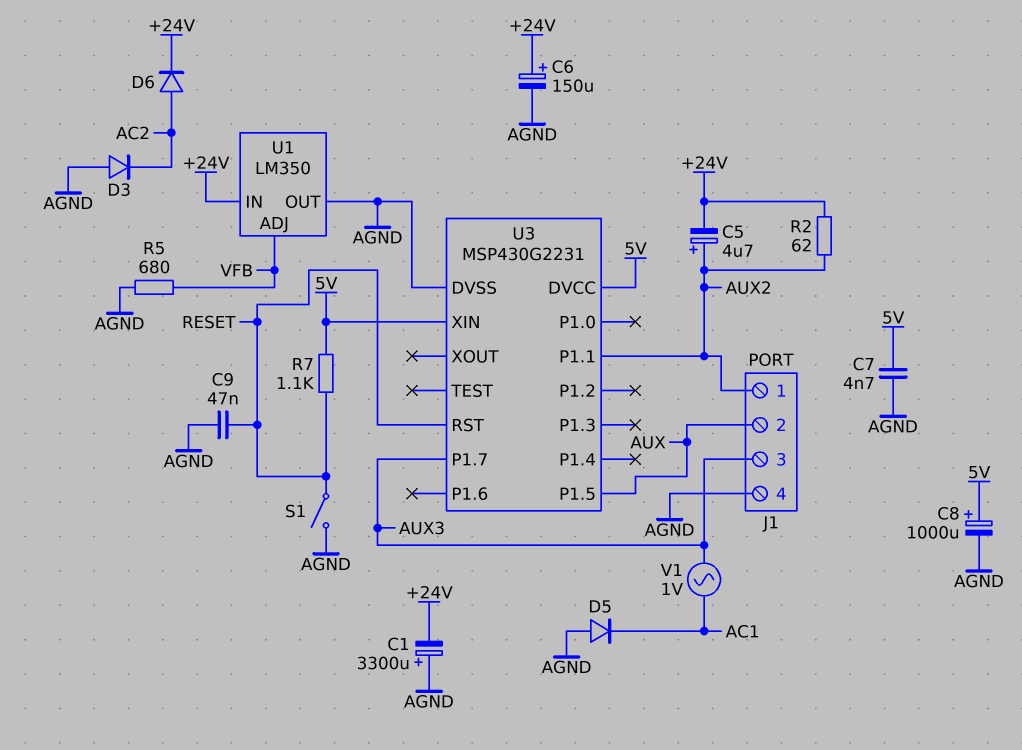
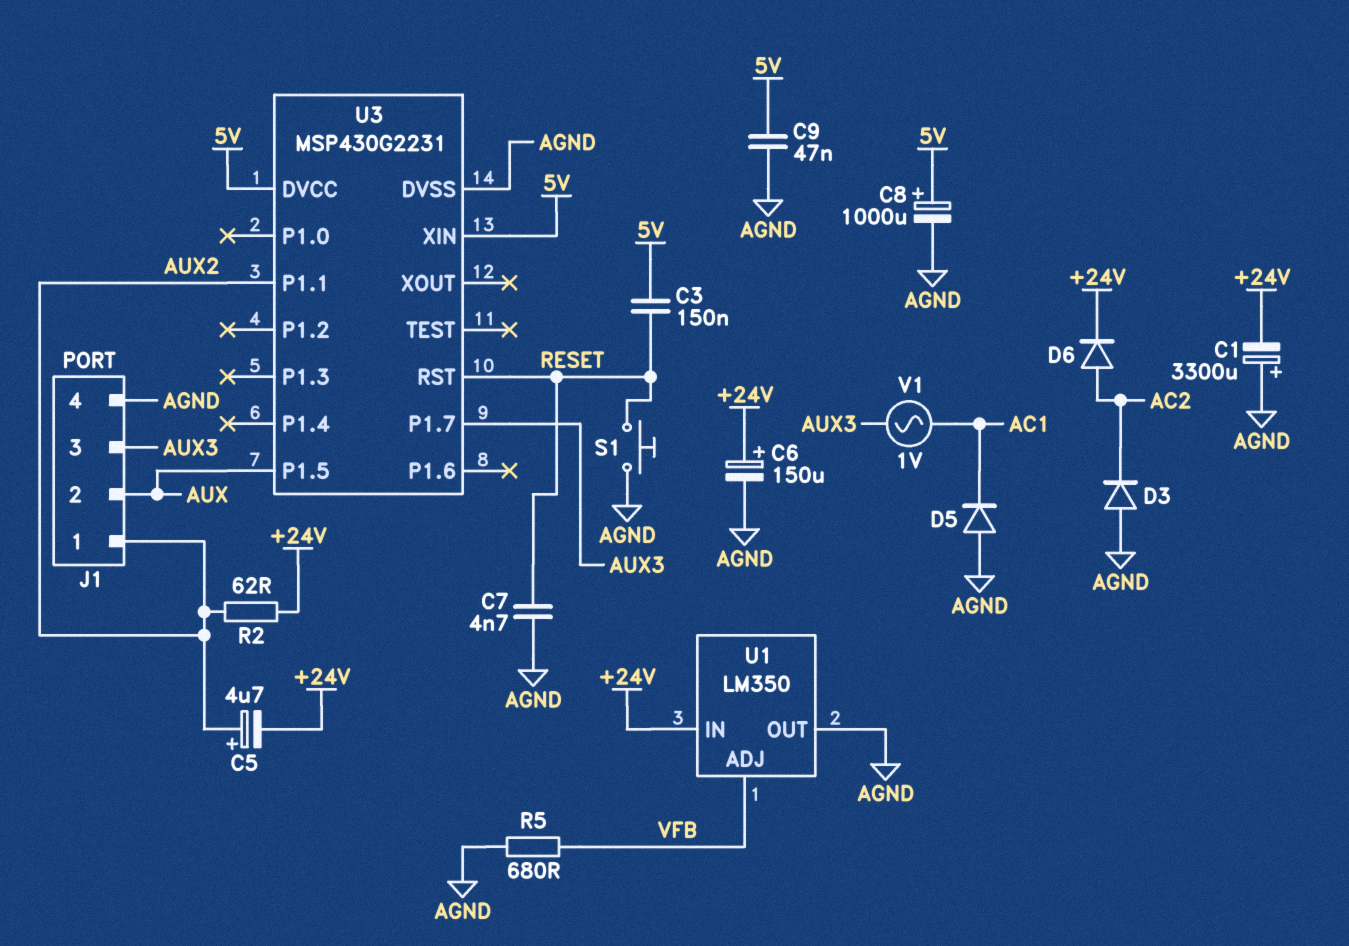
C3: none -> 150nF (5V, RESET)
C7: 4.7nF (5V, AGND) -> 4.7nF (AGND, RESET)
C9: 47nF (AGND, RESET) -> 47nF (5V, AGND)
R7: 1.1k (5V, RESET) -> none
S1: switch (AGND, RESET) -> button (AGND, RESET)

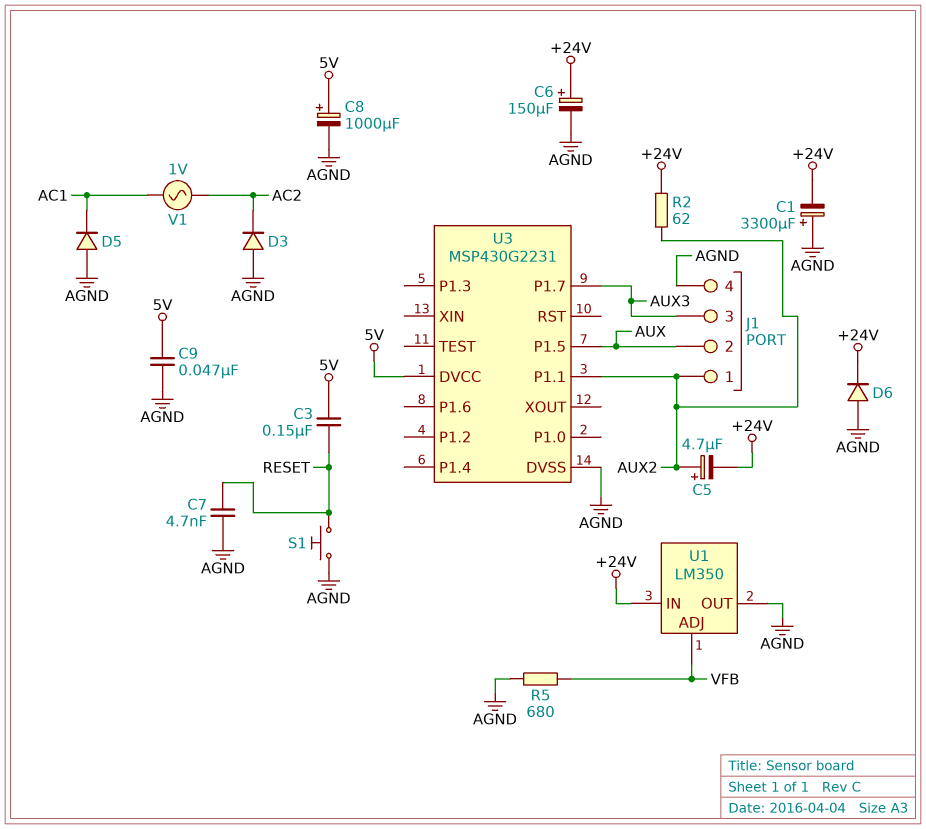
D6: diode (A AC2, K +24V) -> diode (A AGND, K +24V)
U3 pin RST: RESET -> none
U3 pin XIN: 5V -> none
V1: AC 1V (AC1, AUX3) -> AC 1V (AC1, AC2)

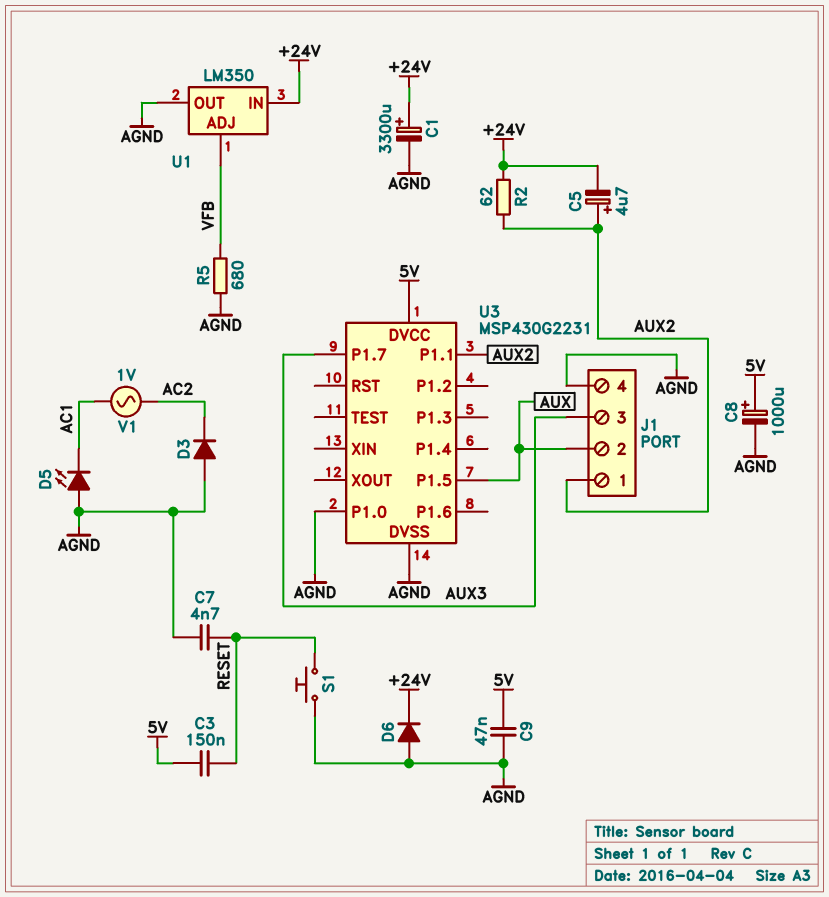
C1: 3300uF (plus AGND, minus +24V) -> 3300uF (plus +24V, minus AGND)
C6: 150uF (plus +24V, minus AGND) -> none
D5: diode (A AGND, K AC1) -> LED (A AGND, K AC1)
U3 pin P1.0: none -> AGND

